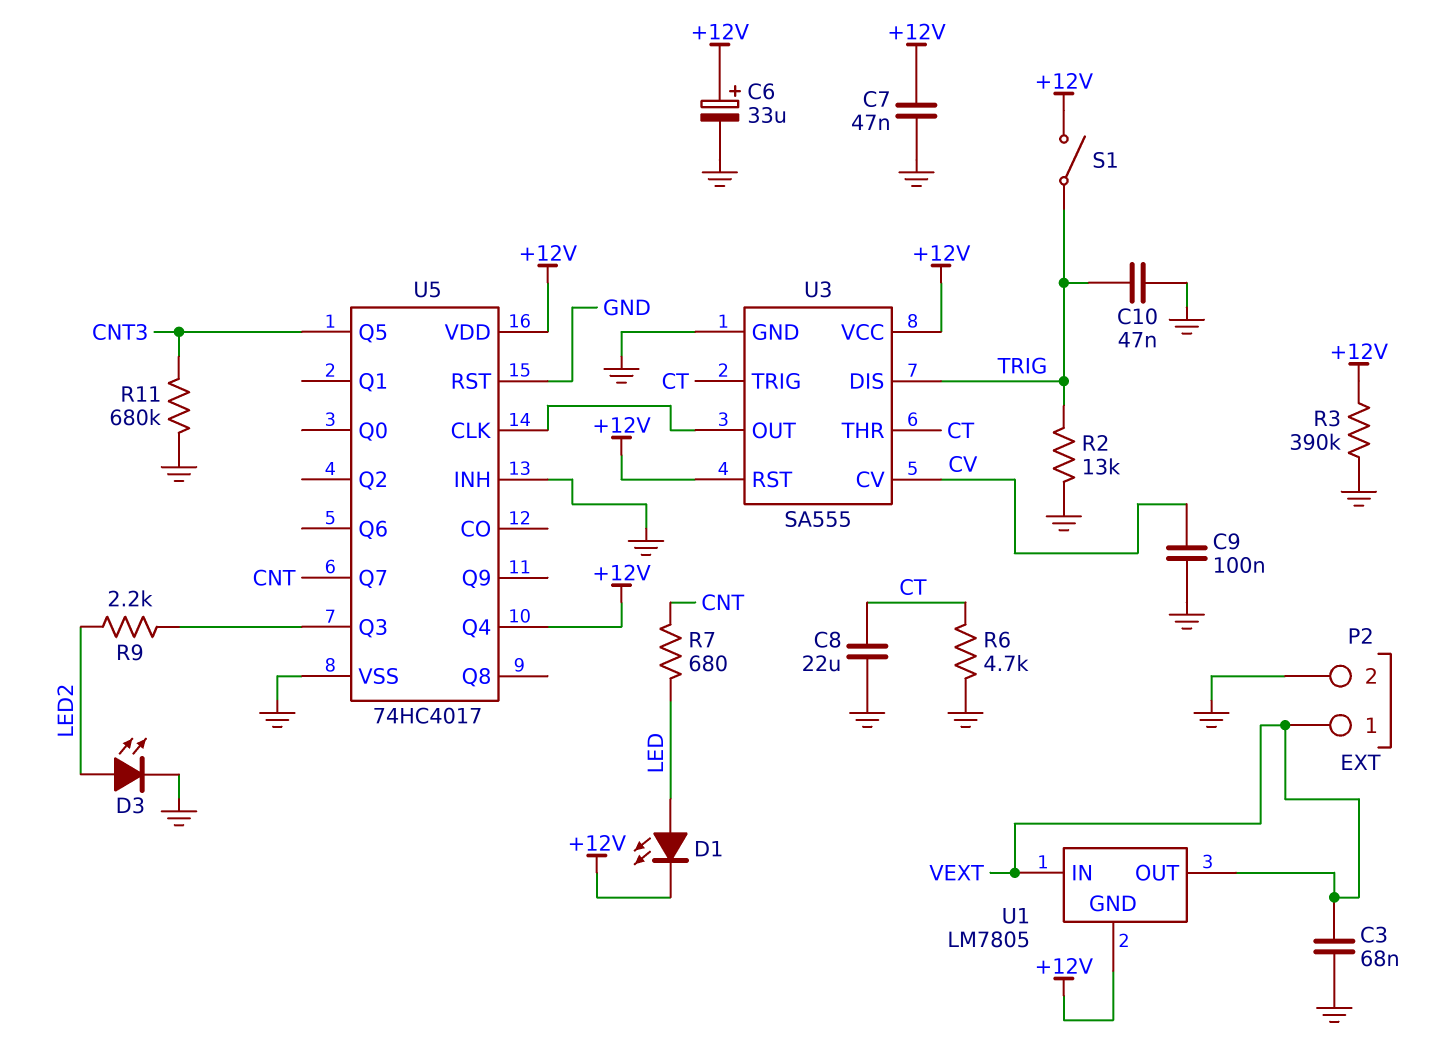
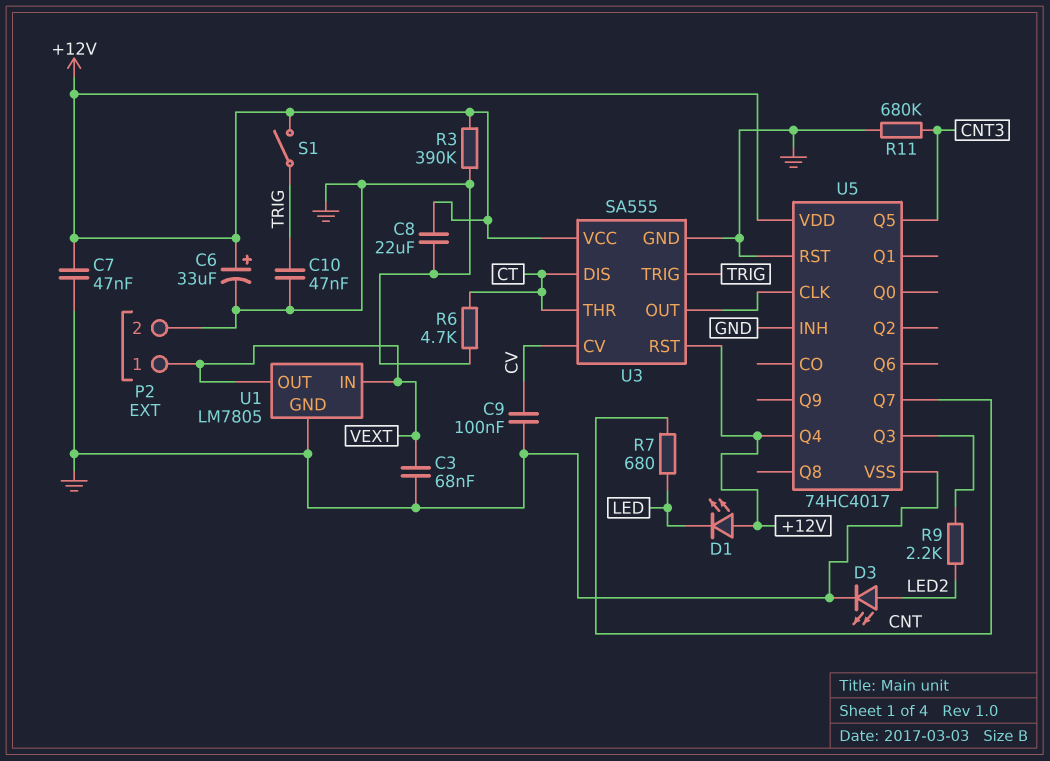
C8: 22uF (CT, GND) -> 22uF (+12V, GND)
D1: LED (A LED, K +12V) -> LED (A +12V, K LED)
R2: 13k (GND, TRIG) -> none
U1 pin GND: +12V -> GND
U3 pin DIS: TRIG -> CT
U3 pin TRIG: CT -> TRIG

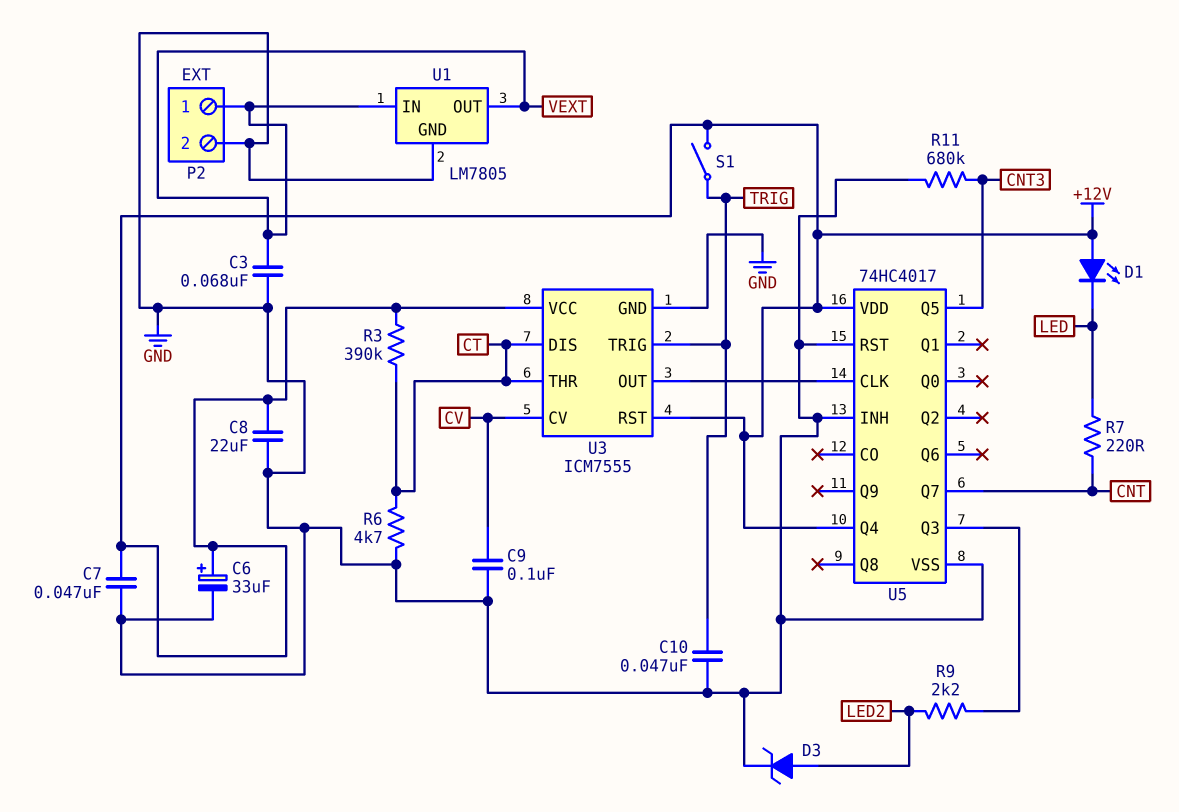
D3: LED (A LED2, K GND) -> zener (A LED2, K GND)
R3: 390k (+12V, GND) -> 390k (+12V, CT)
R7: 680 (CNT, LED) -> 220 (CNT, LED)
U3: SA555 -> ICM7555

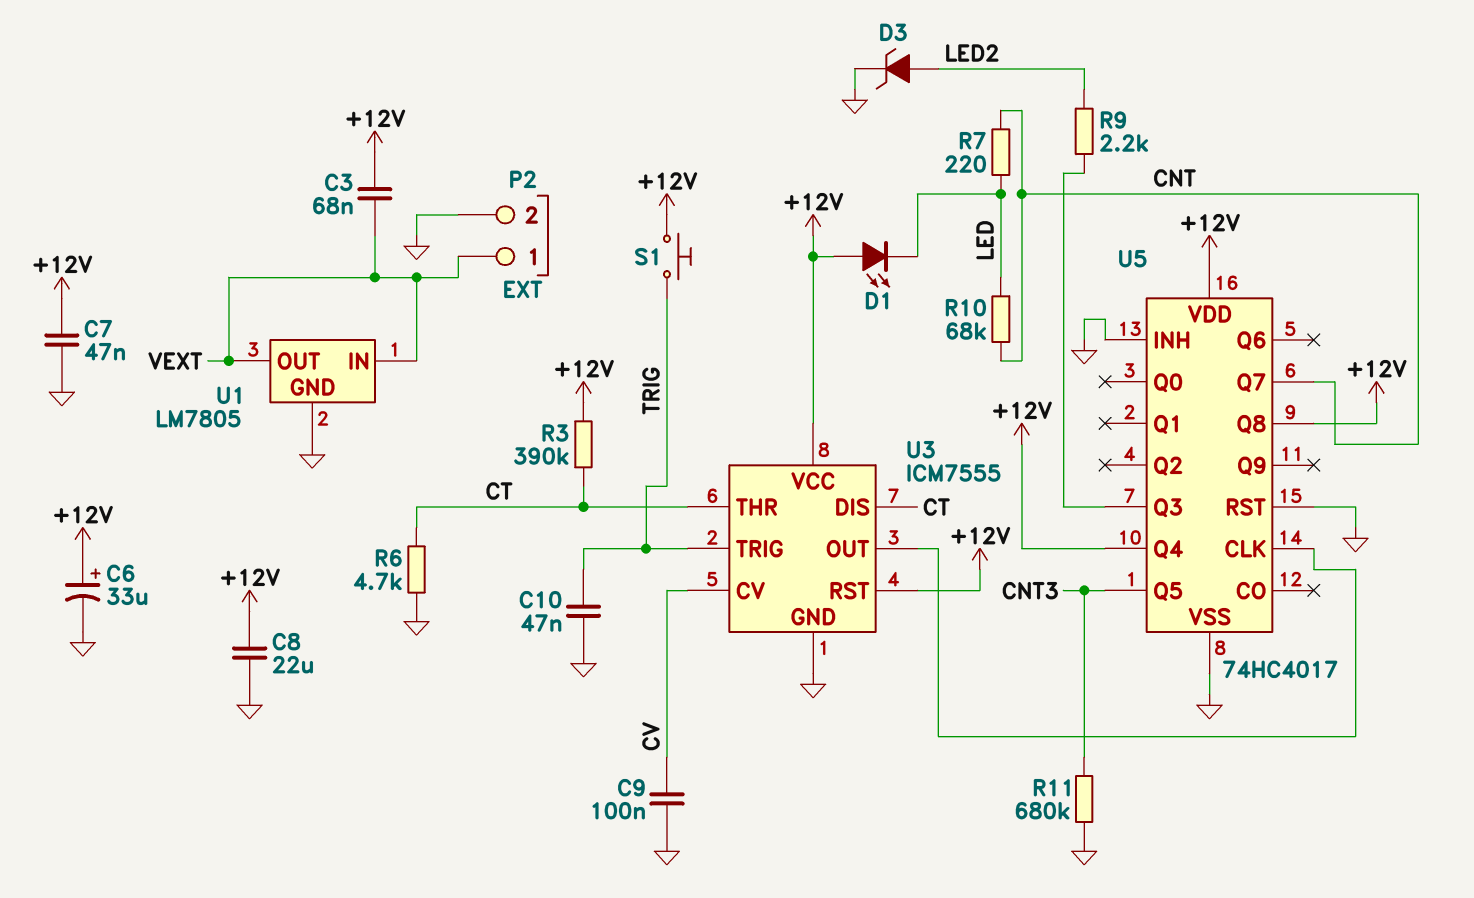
C3: 68nF (GND, VEXT) -> 68nF (+12V, VEXT)
R10: none -> 68k (CNT, LED)
S1: switch (+12V, TRIG) -> button (+12V, TRIG)
U5 pin Q8: none -> +12V

